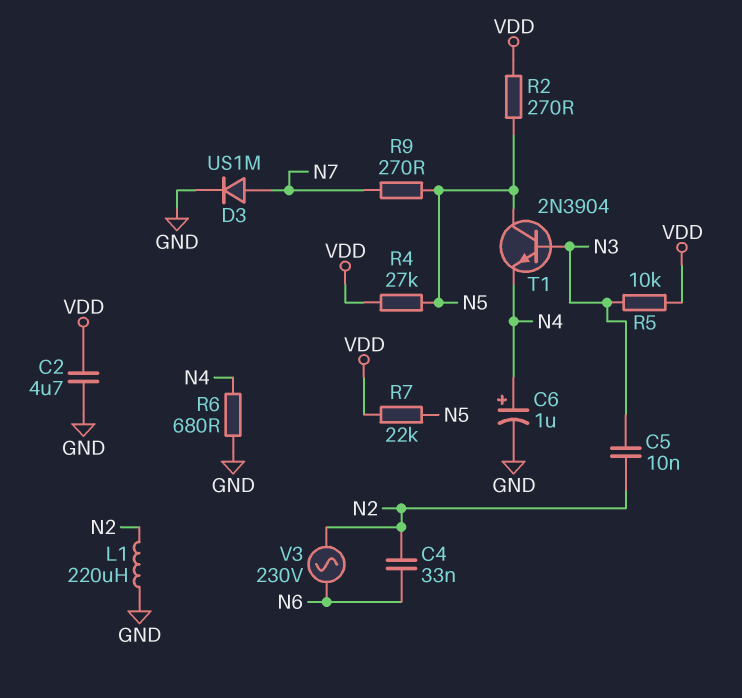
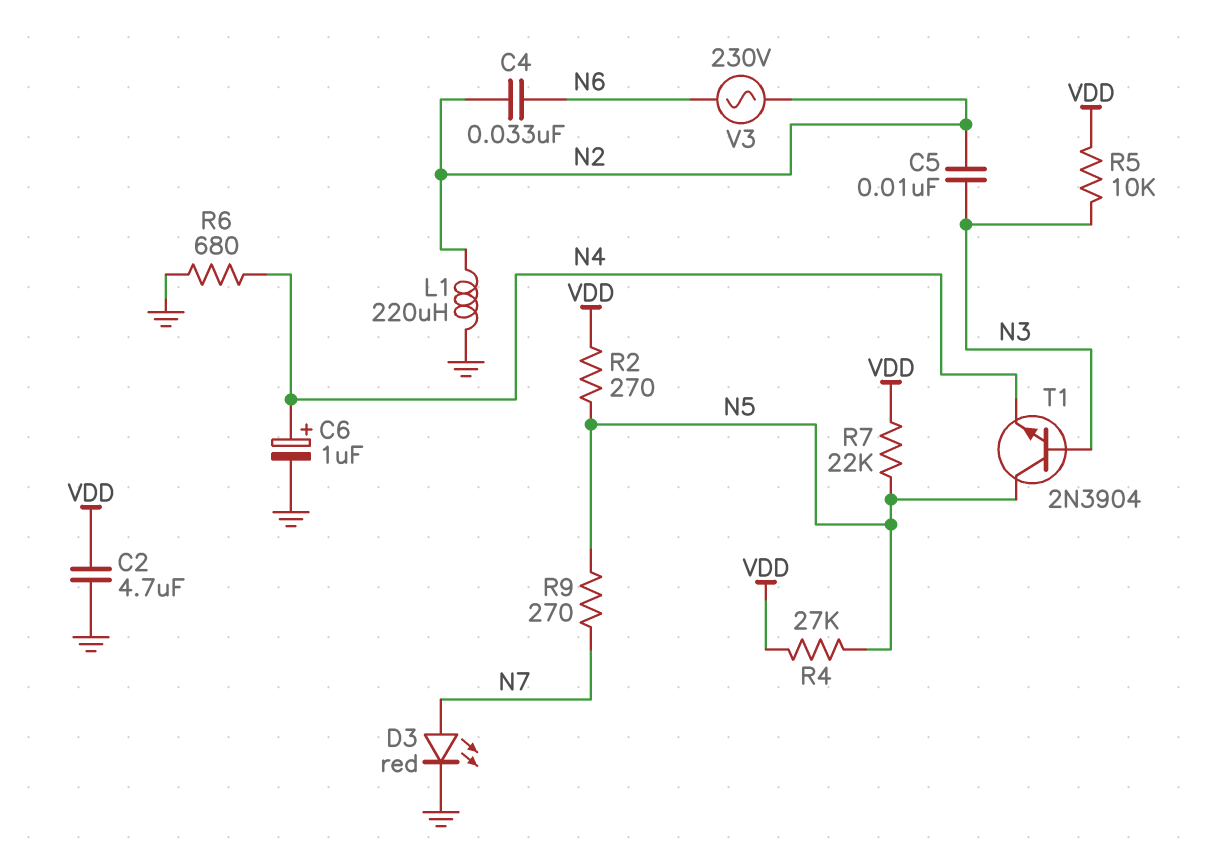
D3: diode US1M (A N7, K GND) -> LED red (A N7, K GND)

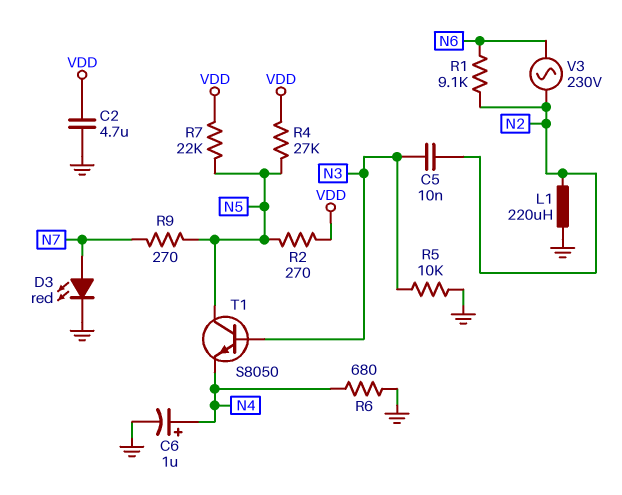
C4: 33nF (N2, N6) -> none
R1: none -> 9.1k (N2, N6)
R5: 10k (N3, VDD) -> 10k (GND, N3)
T1: NPN 2N3904 (B N3, C N5, E N4) -> NPN S8050 (B N3, C N5, E N4)

